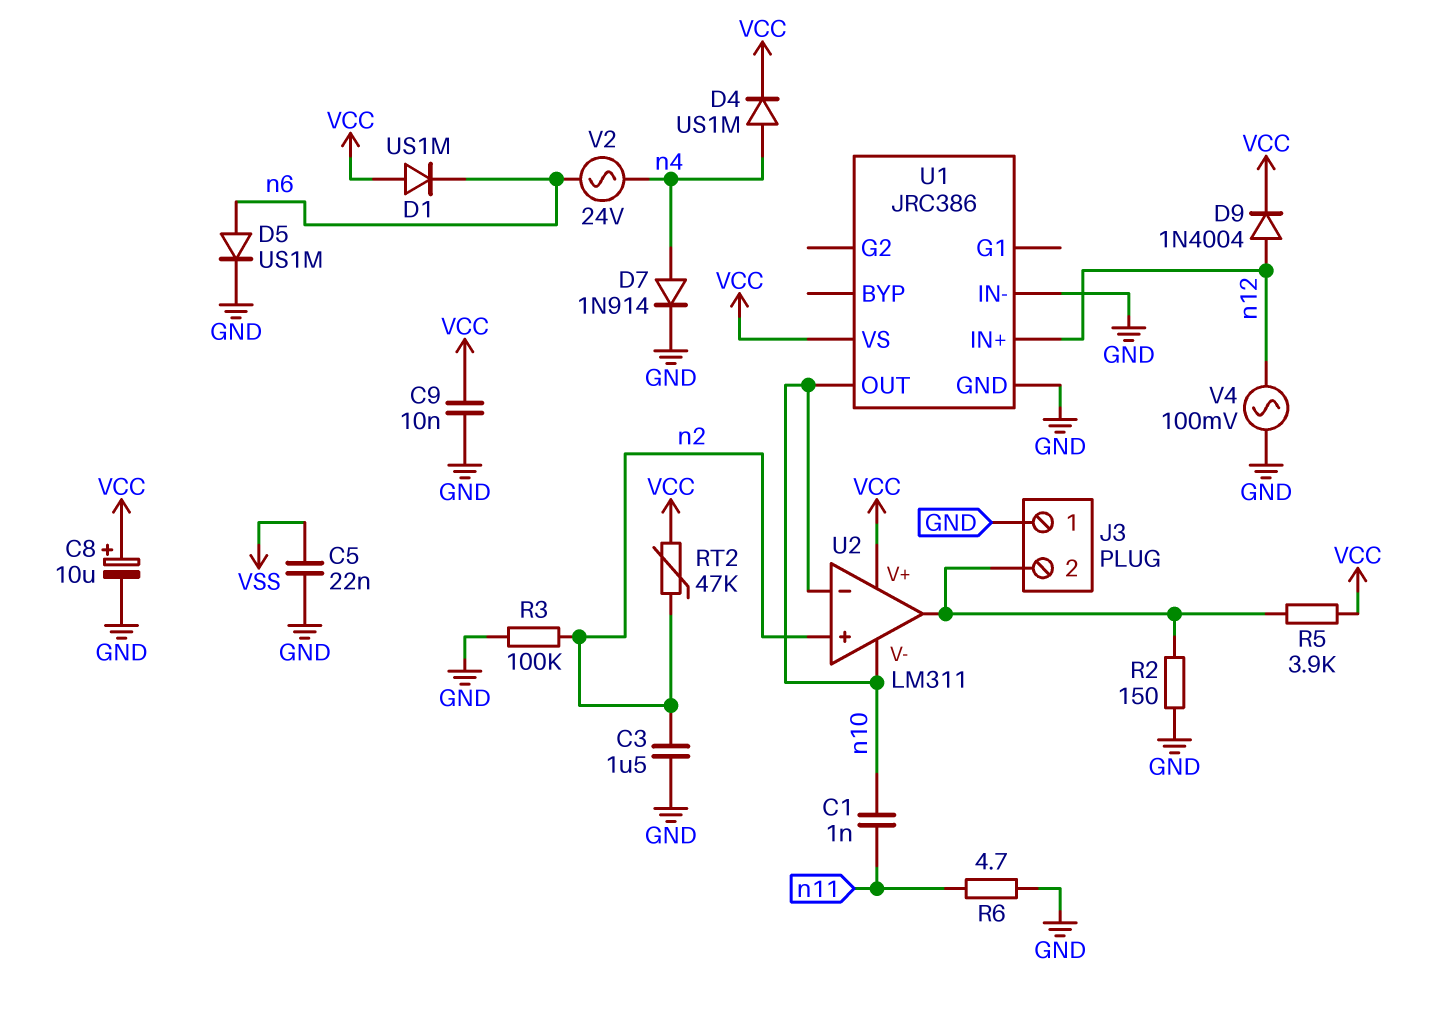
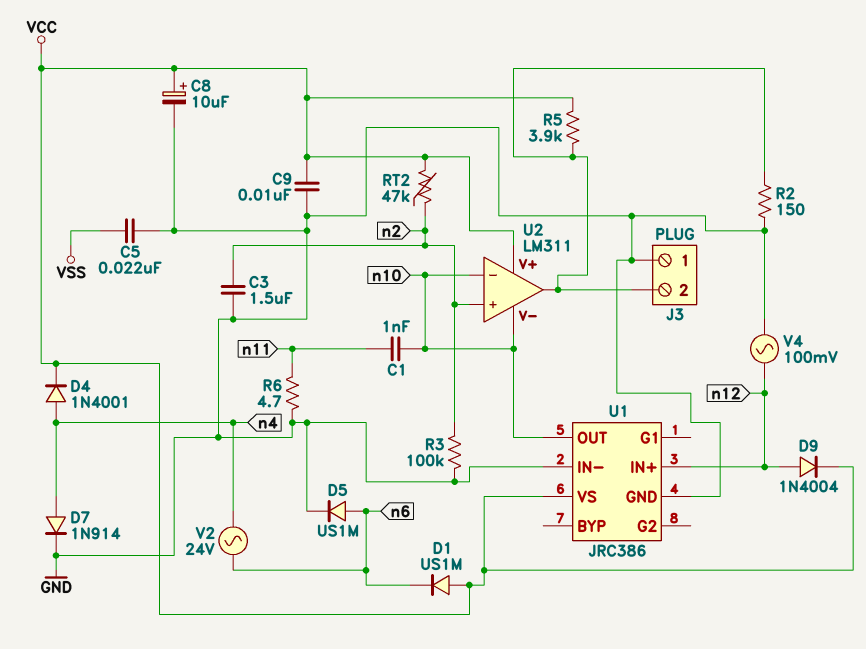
D4: diode US1M (A n4, K VCC) -> diode 1N4001 (A n4, K VCC)

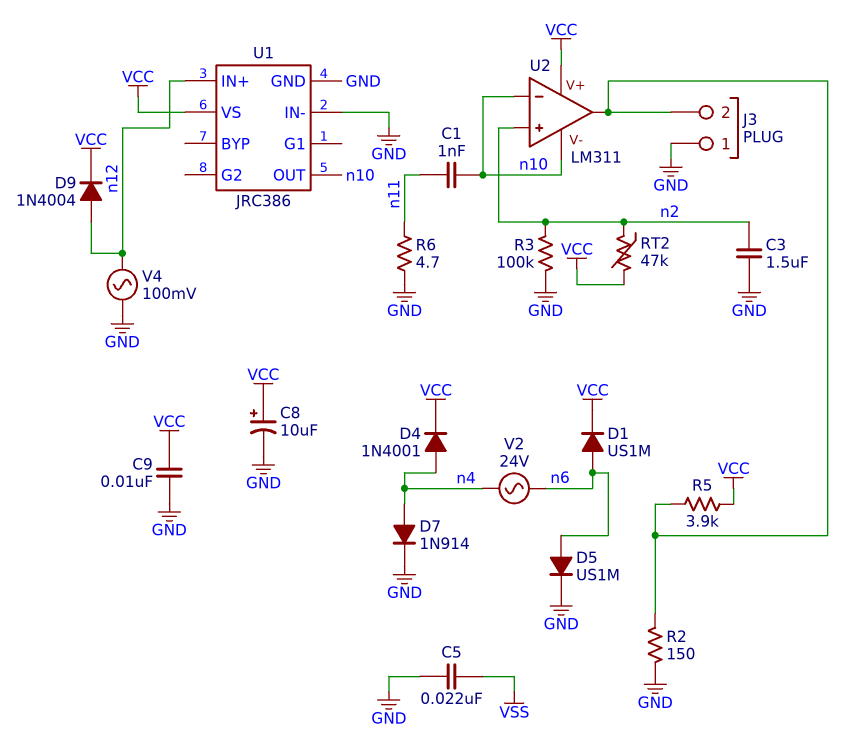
D1: diode US1M (A VCC, K n6) -> diode US1M (A n6, K VCC)

